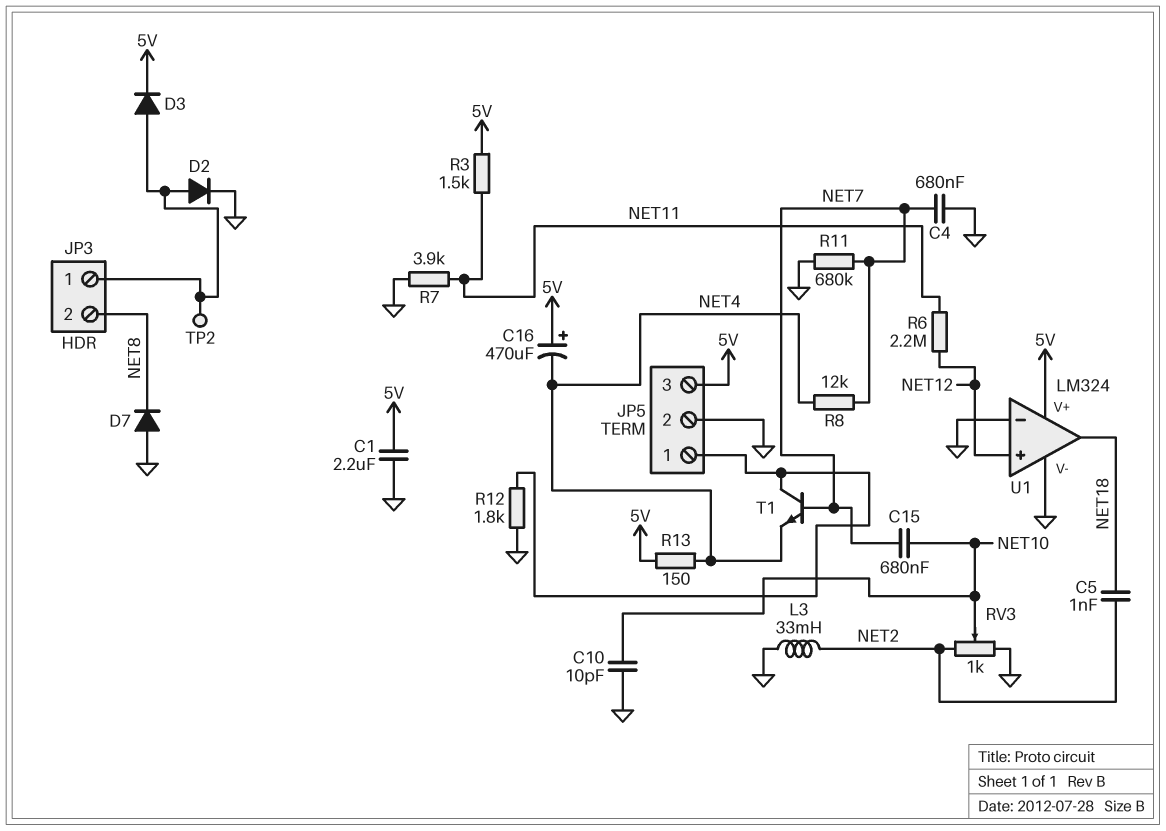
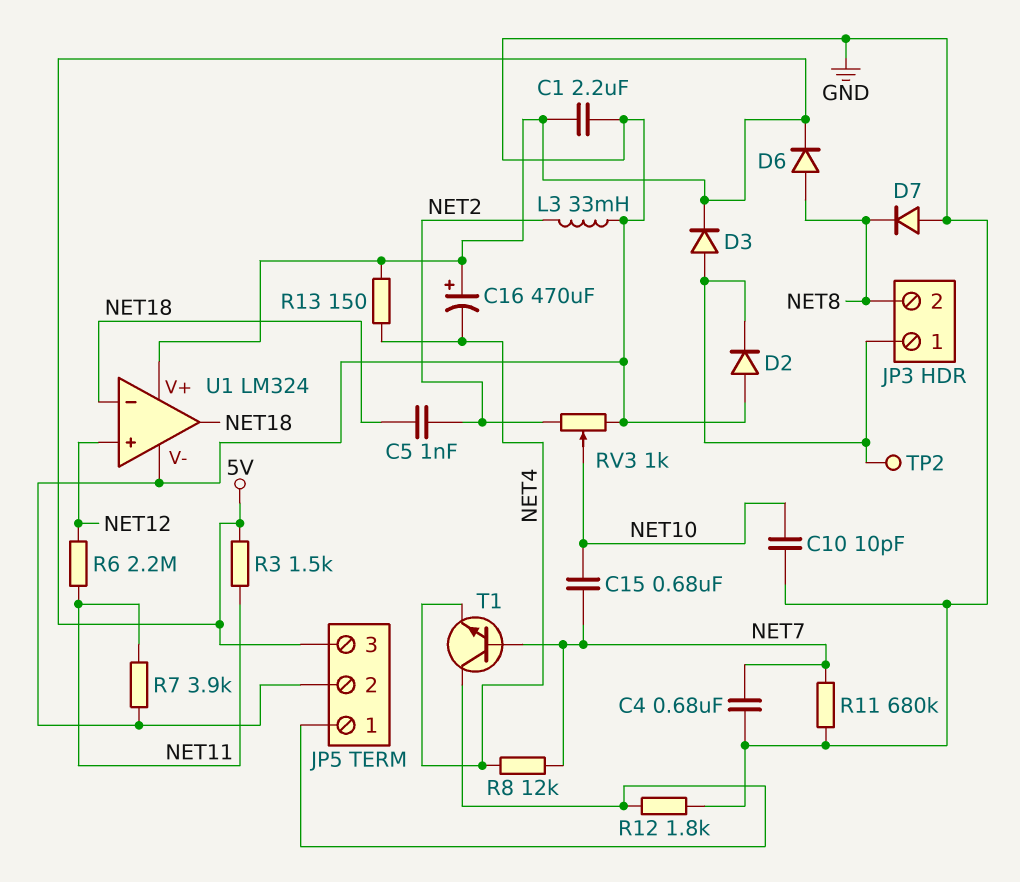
D2: diode (A JP3/1, K GND) -> diode (A GND, K JP3/1)
D6: none -> diode (A NET8, K 5V)
U1 pin in-: GND -> NET18

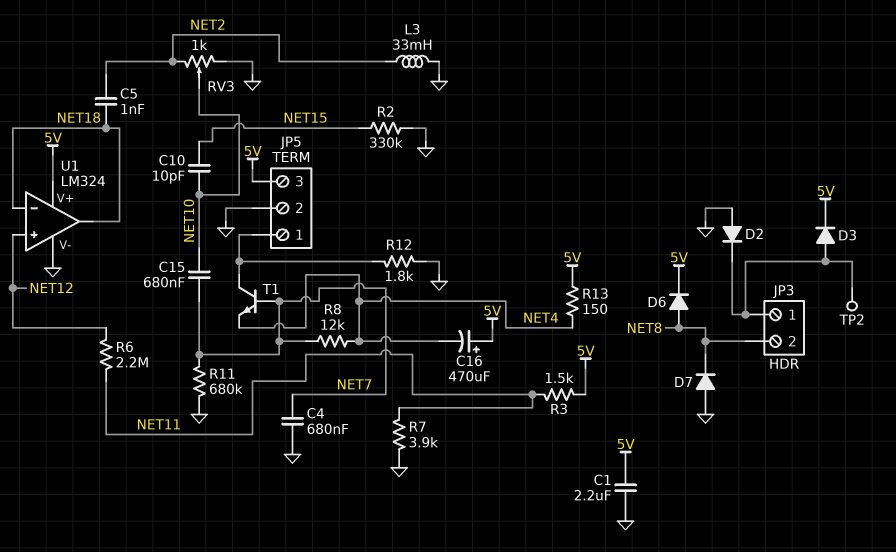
C10: 10pF (GND, NET10) -> 10pF (NET10, NET15)
R2: none -> 330k (GND, NET15)

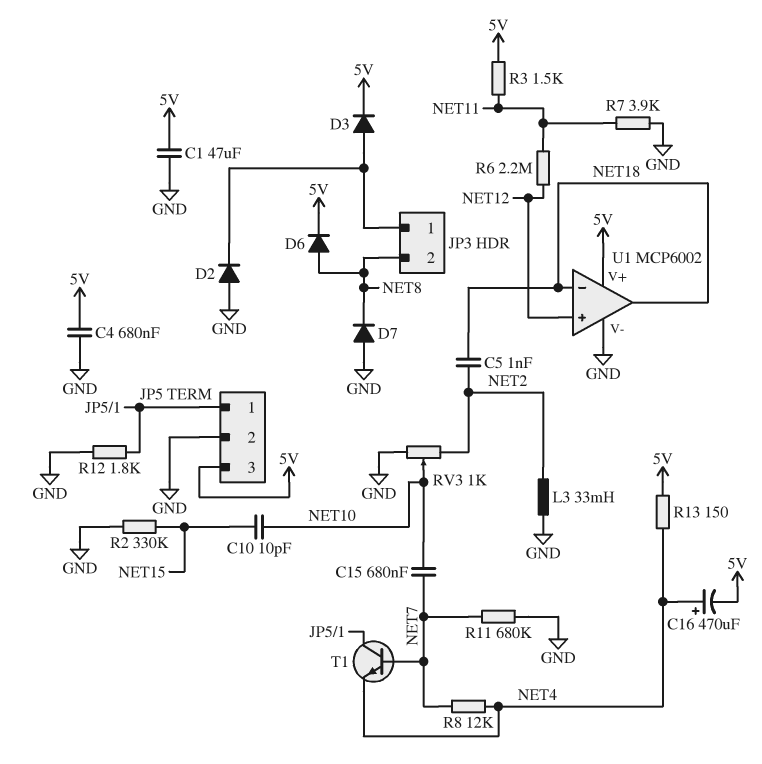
C1: 2.2uF (5V, GND) -> 47uF (5V, GND)
C4: 680nF (GND, NET7) -> 680nF (5V, GND)
C16: 470uF (plus 5V, minus NET4) -> 470uF (plus NET4, minus 5V)
TP2: test point (JP3/1) -> none
U1: LM324 -> MCP6002

